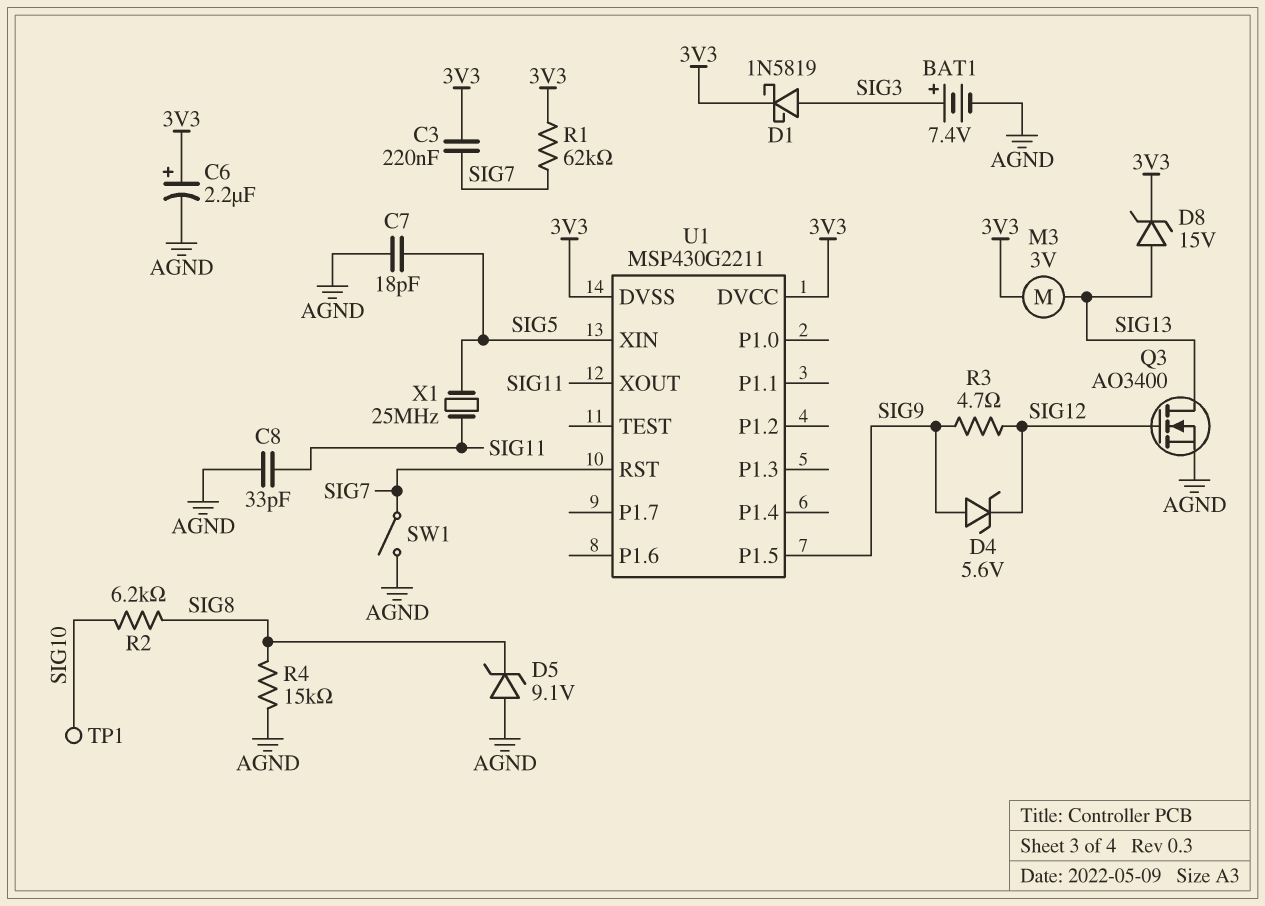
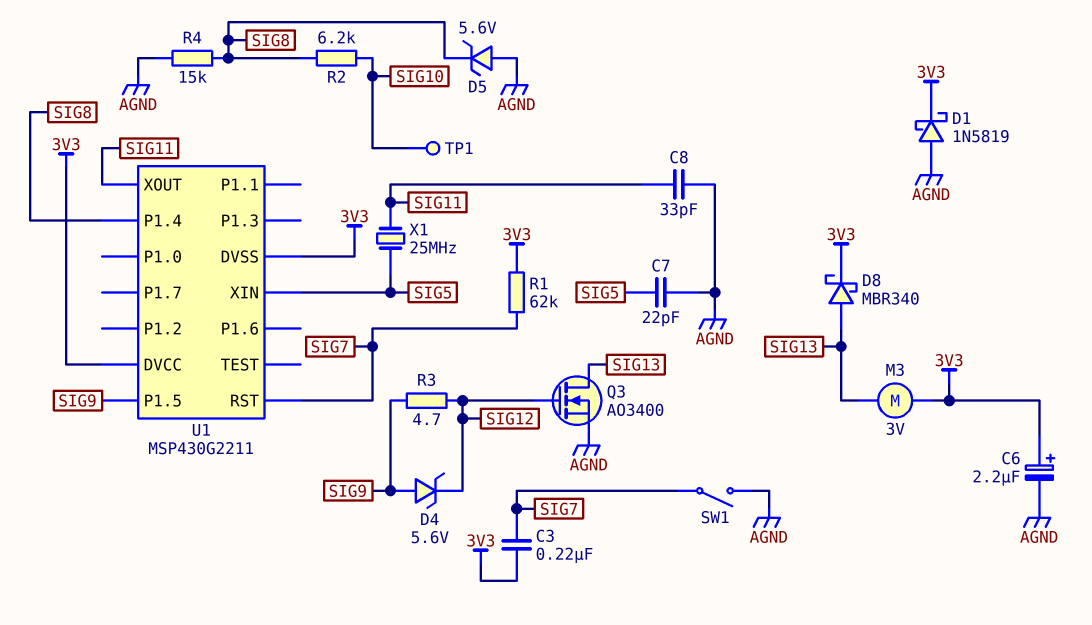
BAT1: 7.4V (plus SIG3, minus AGND) -> none
C7: 18pF (AGND, SIG5) -> 22pF (AGND, SIG5)
D1: schottky 1N5819 (A SIG3, K 3V3) -> schottky 1N5819 (A AGND, K 3V3)
D5: zener 9.1V (A AGND, K SIG8) -> zener 5.6V (A AGND, K SIG8)
D8: zener 15V (A SIG13, K 3V3) -> schottky MBR340 (A SIG13, K 3V3)
U1 pin P1.4: none -> SIG8

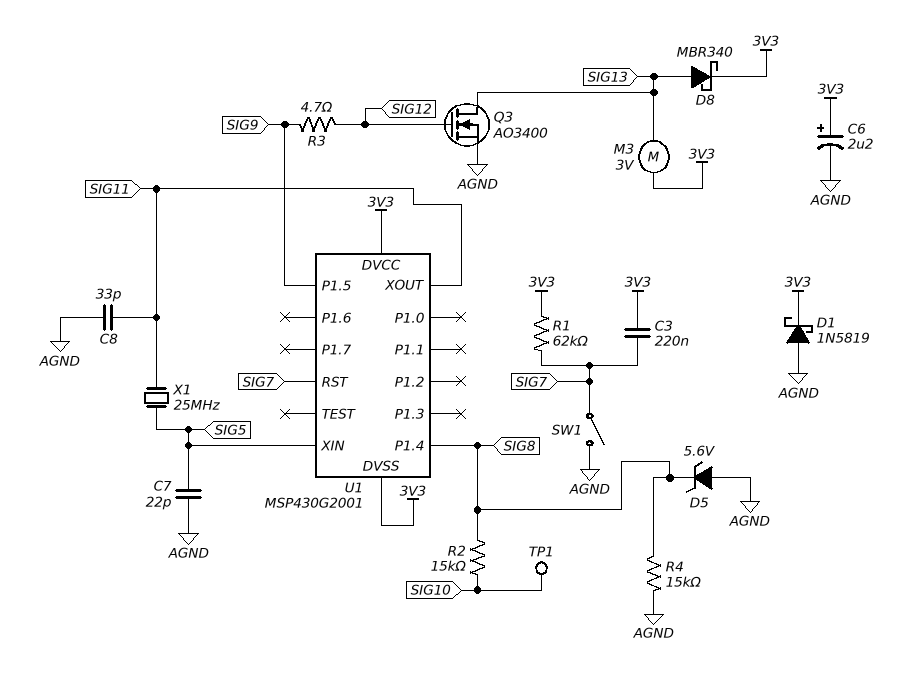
D4: zener 5.6V (A SIG9, K SIG12) -> none
R2: 6.2k (SIG8, SIG10) -> 15k (SIG8, SIG10)
U1: MSP430G2211 -> MSP430G2001

